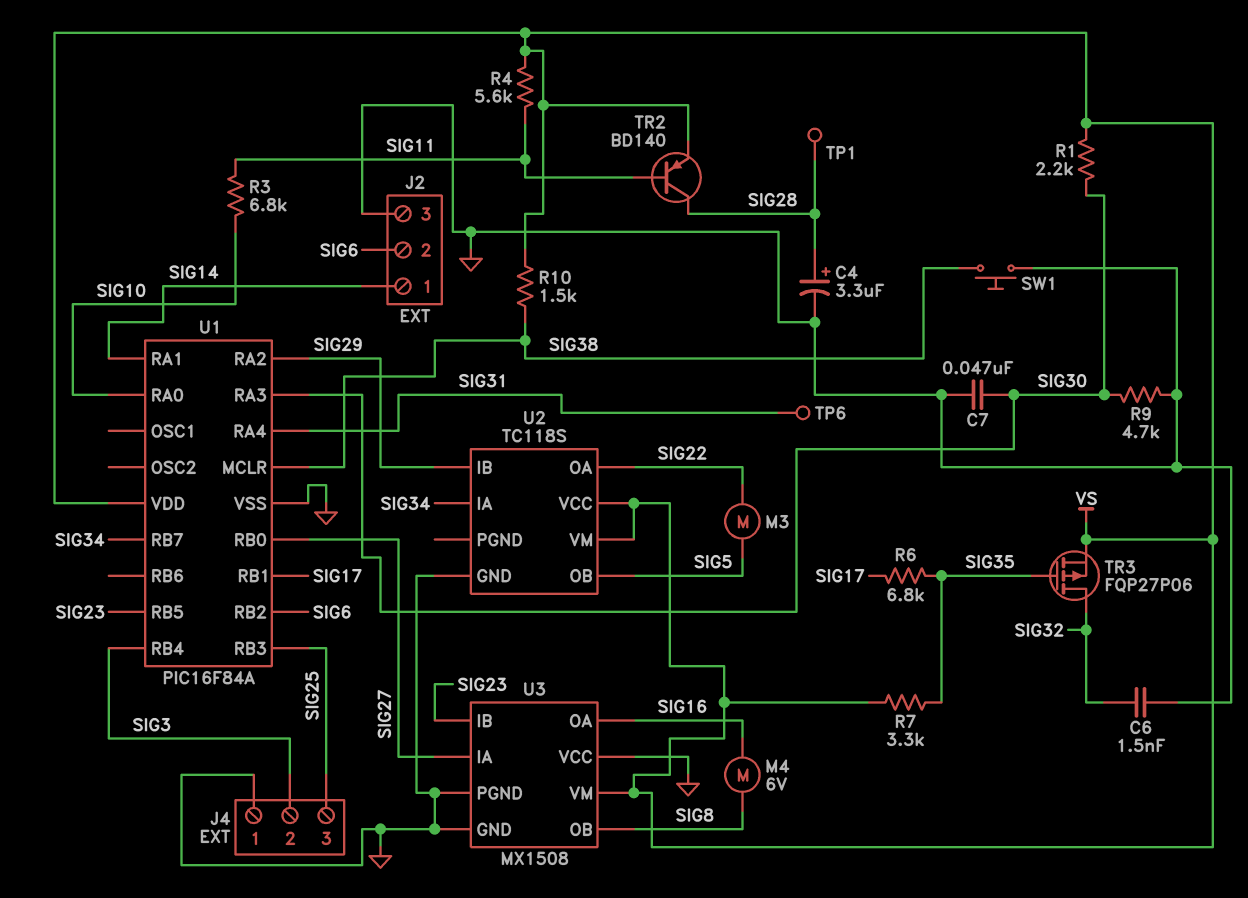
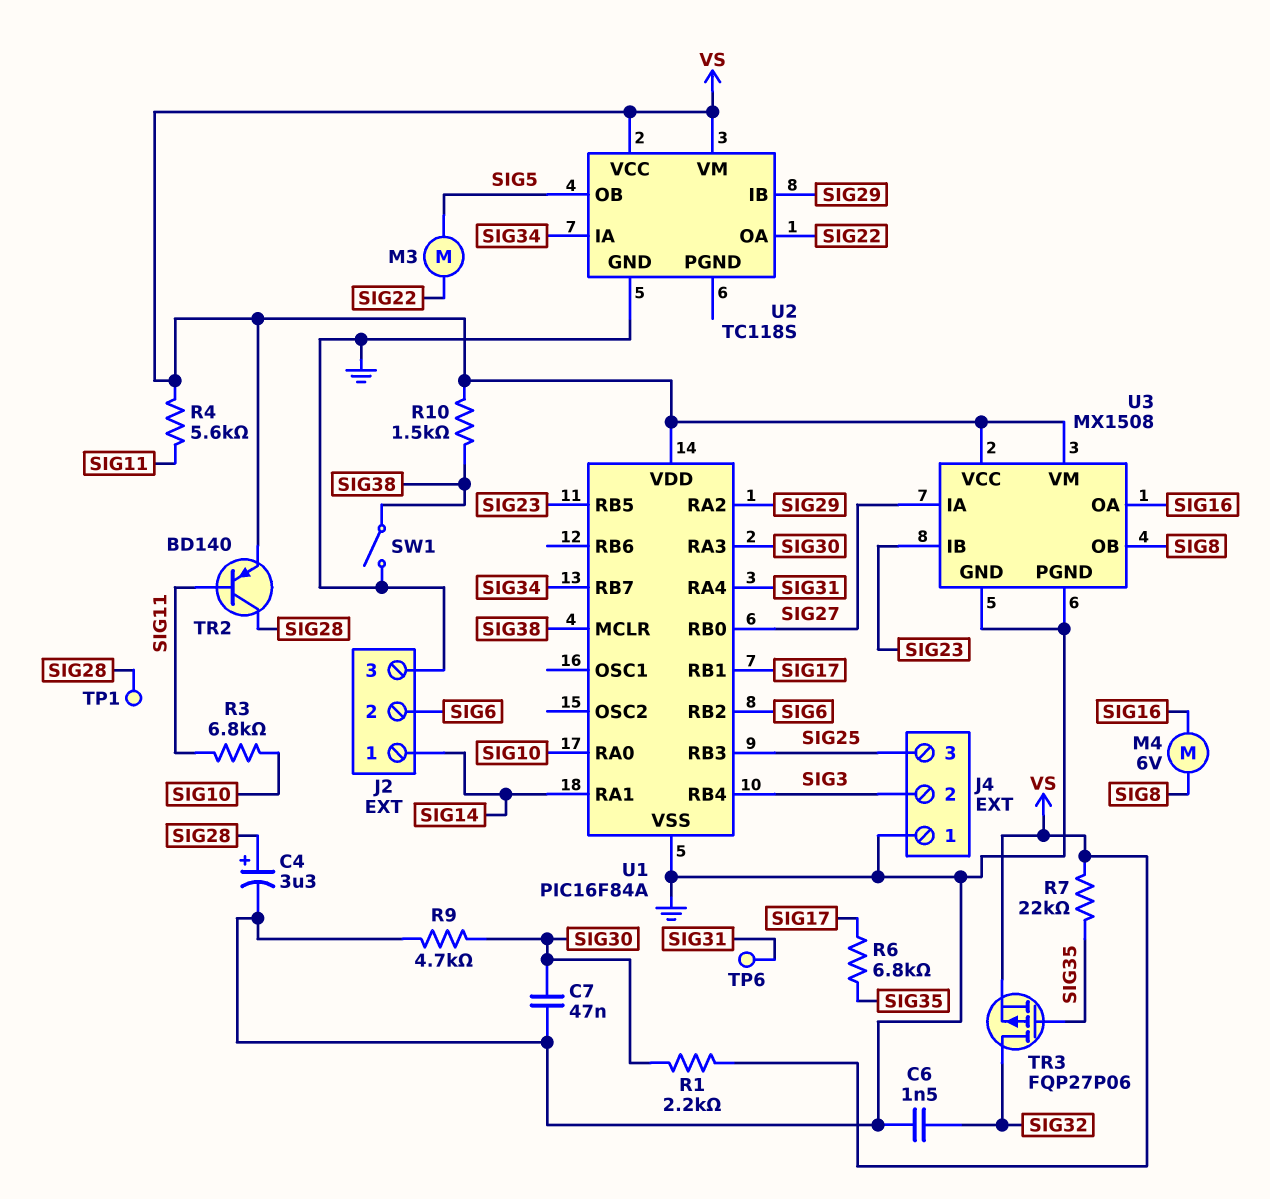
R7: 3.3k (SIG35, VS) -> 22k (SIG35, VS)
SW1: button (GND, SIG38) -> switch (GND, SIG38)
U3 pin VCC: GND -> VS

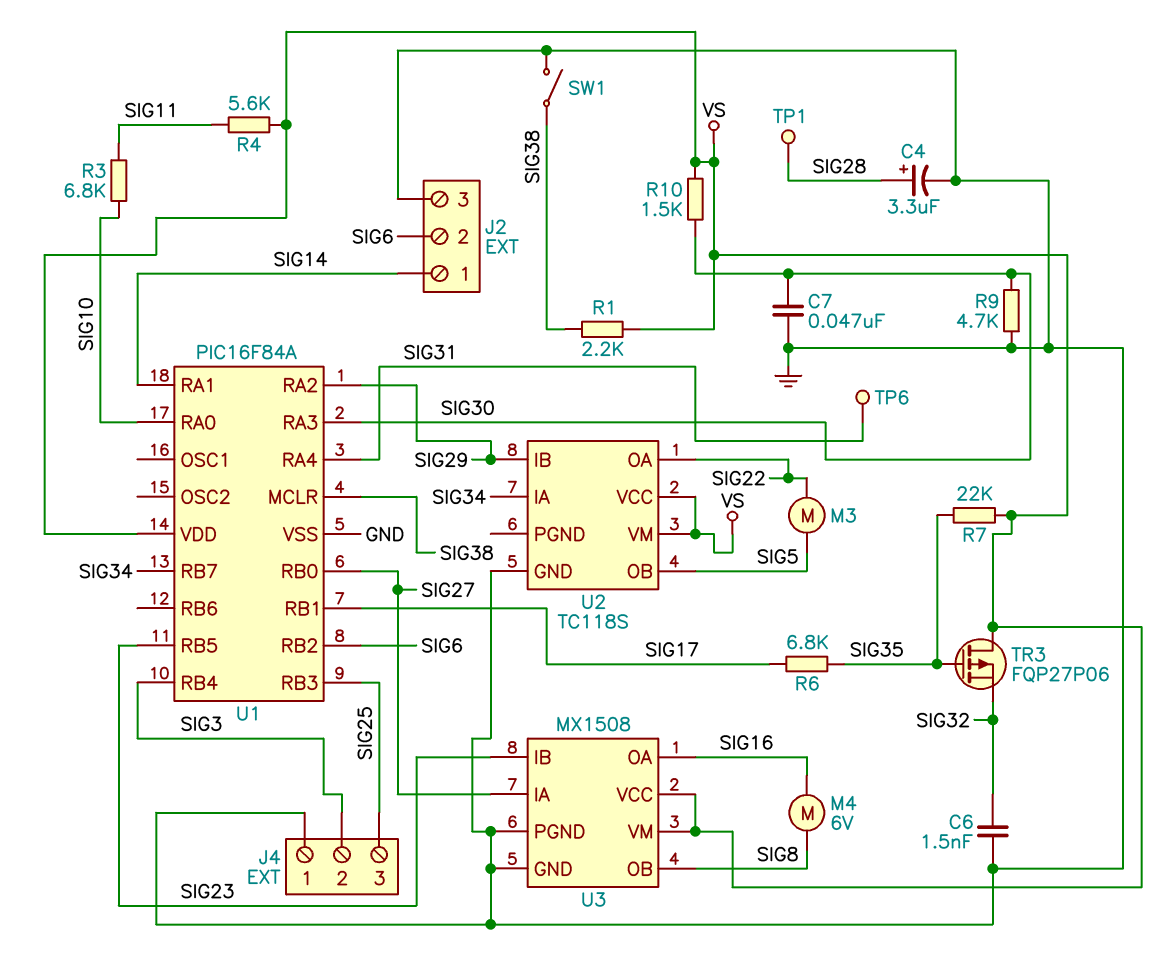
R1: 2.2k (SIG30, VS) -> 2.2k (SIG38, VS)
R10: 1.5k (SIG38, VS) -> 1.5k (SIG30, VS)
TR2: PNP BD140 (B SIG11, C SIG28, E VS) -> none
TR3: PMOS FQP27P06 (G SIG35, D SIG32, S VS) -> PMOS FQP27P06 (G SIG35, D VS, S SIG32)

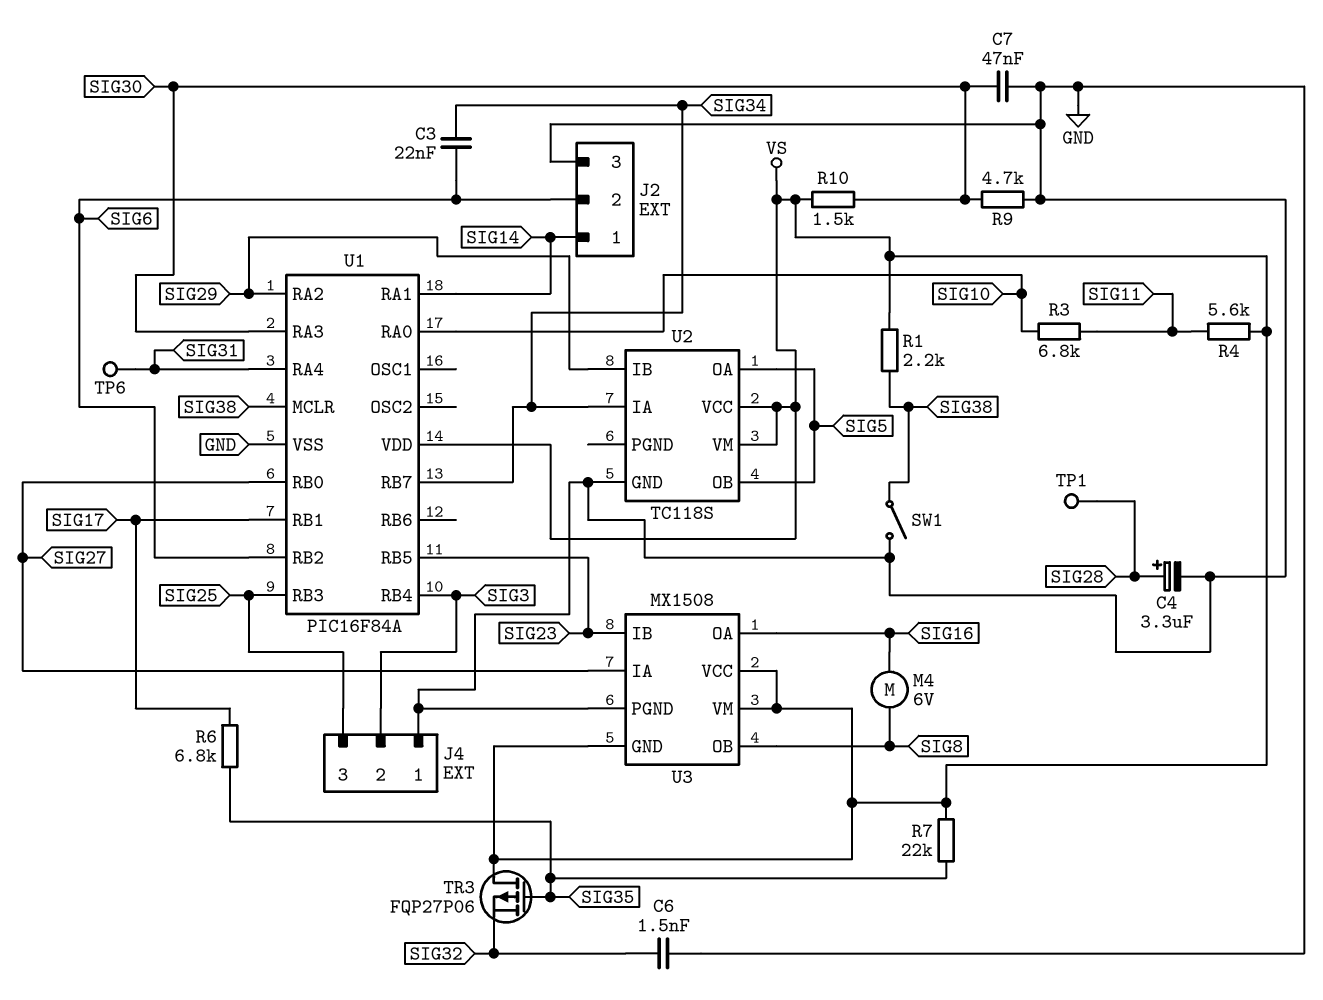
C3: none -> 22nF (SIG6, SIG34)
M3: motor (SIG5, SIG22) -> none
U2 pin OA: SIG22 -> SIG5
U3 pin GND: GND -> VS

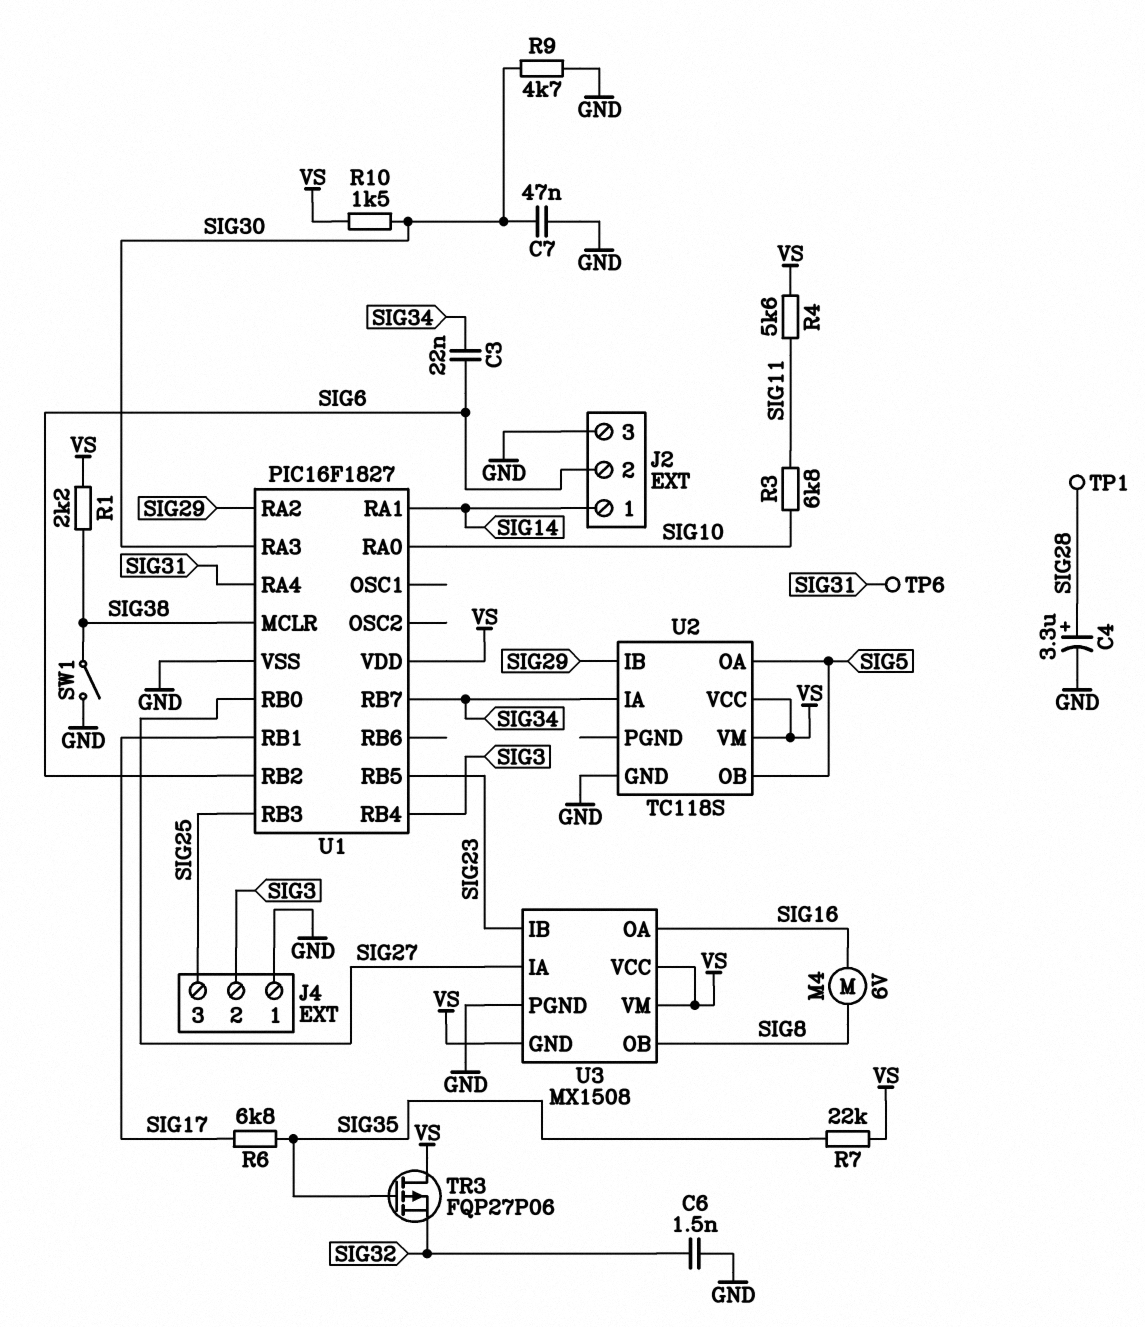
U1: PIC16F84A -> PIC16F1827

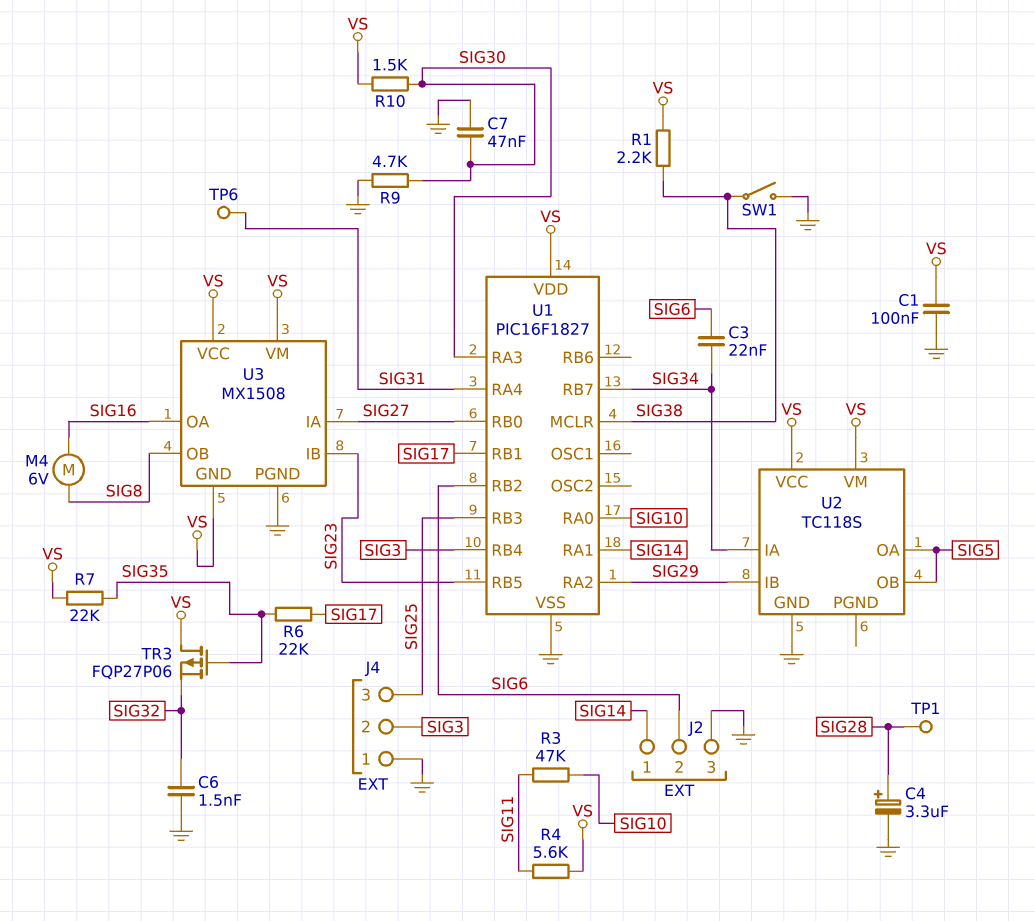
C1: none -> 100nF (GND, VS)
R3: 6.8k (SIG10, SIG11) -> 47k (SIG10, SIG11)
R6: 6.8k (SIG17, SIG35) -> 22k (SIG17, SIG35)

